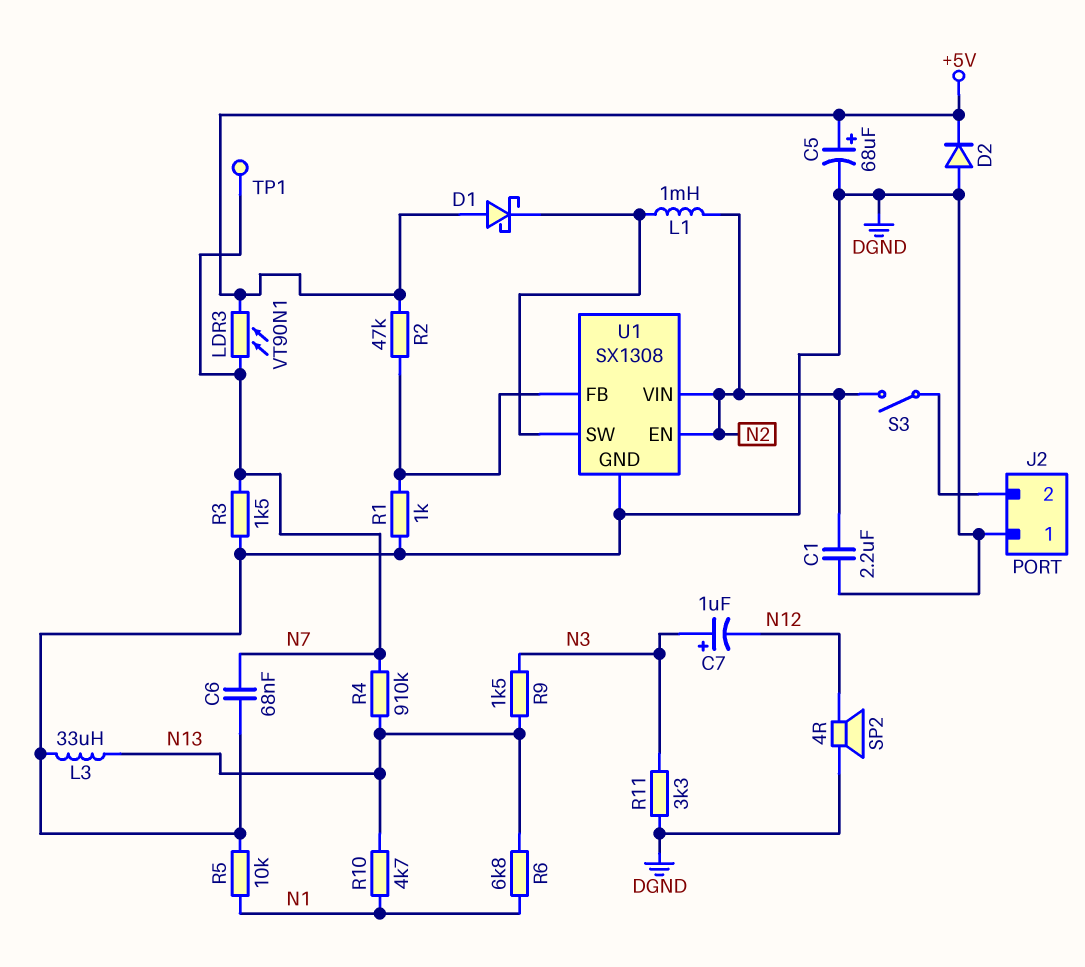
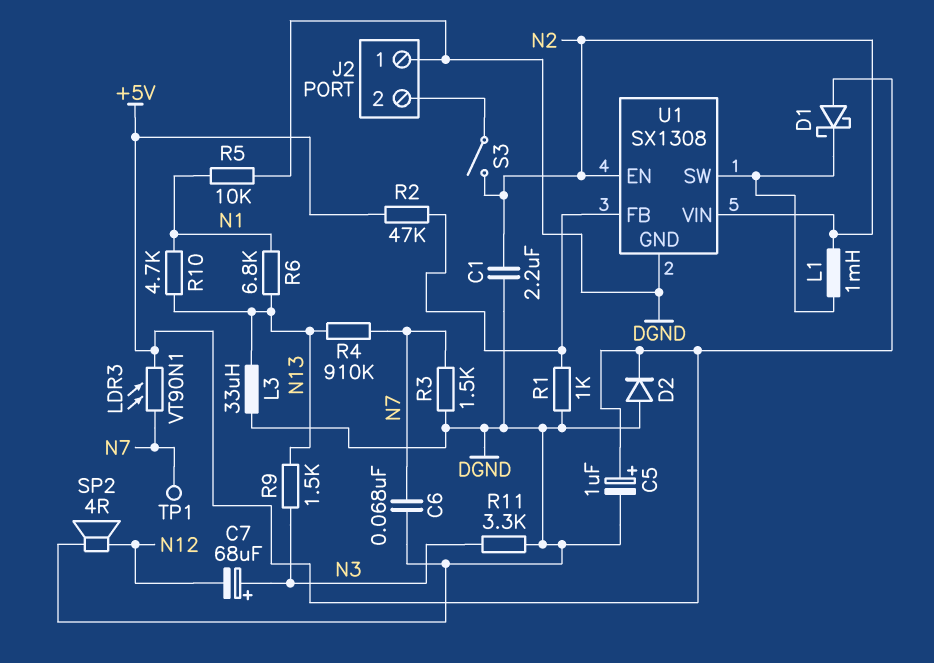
C5: 68uF (plus +5V, minus DGND) -> 1uF (plus +5V, minus DGND)
C7: 1uF (plus N3, minus N12) -> 68uF (plus N3, minus N12)

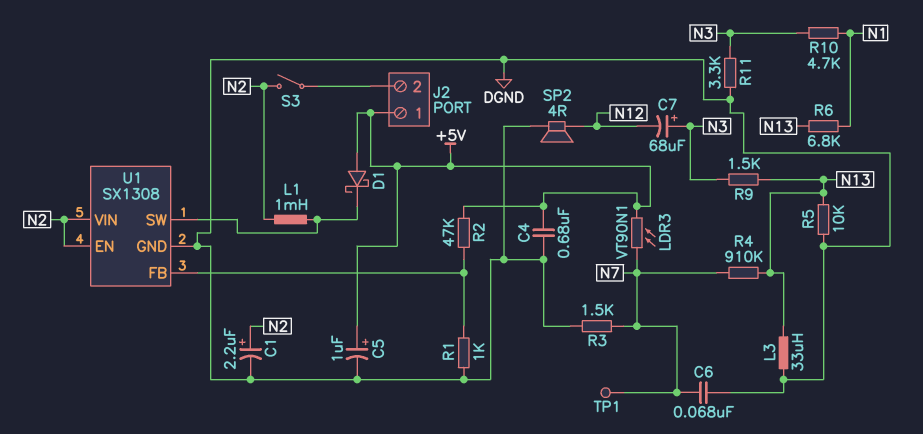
C1: 2.2uF (DGND, N2) -> 2.2uF (plus N2, minus DGND)
C4: none -> 680nF (+5V, DGND)
D2: diode (A DGND, K +5V) -> none
J2 pin 1: DGND -> +5V
R5: 10k (DGND, N1) -> 10k (DGND, N13)
R10: 4.7k (N1, N13) -> 4.7k (N1, N3)

